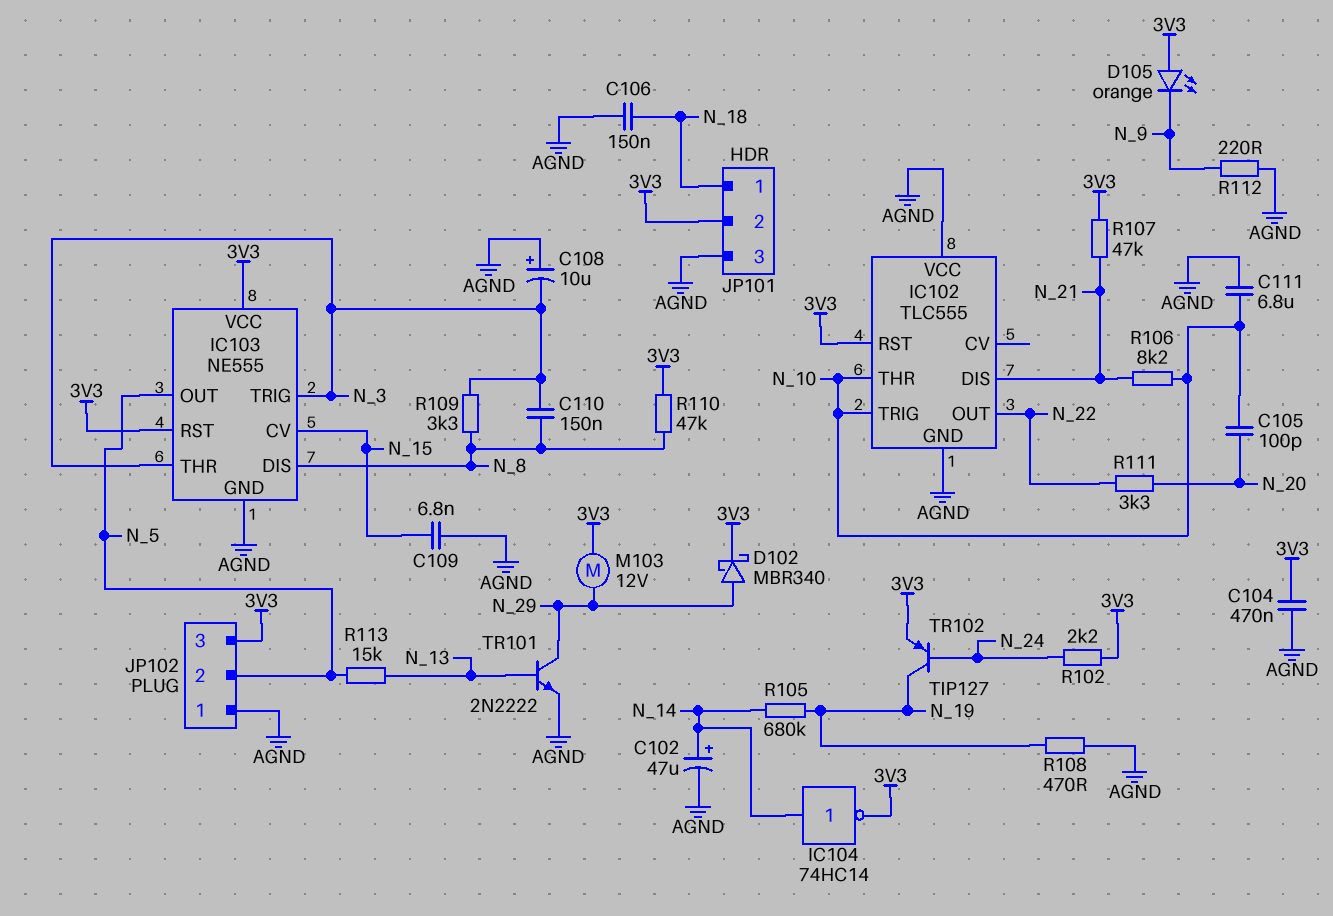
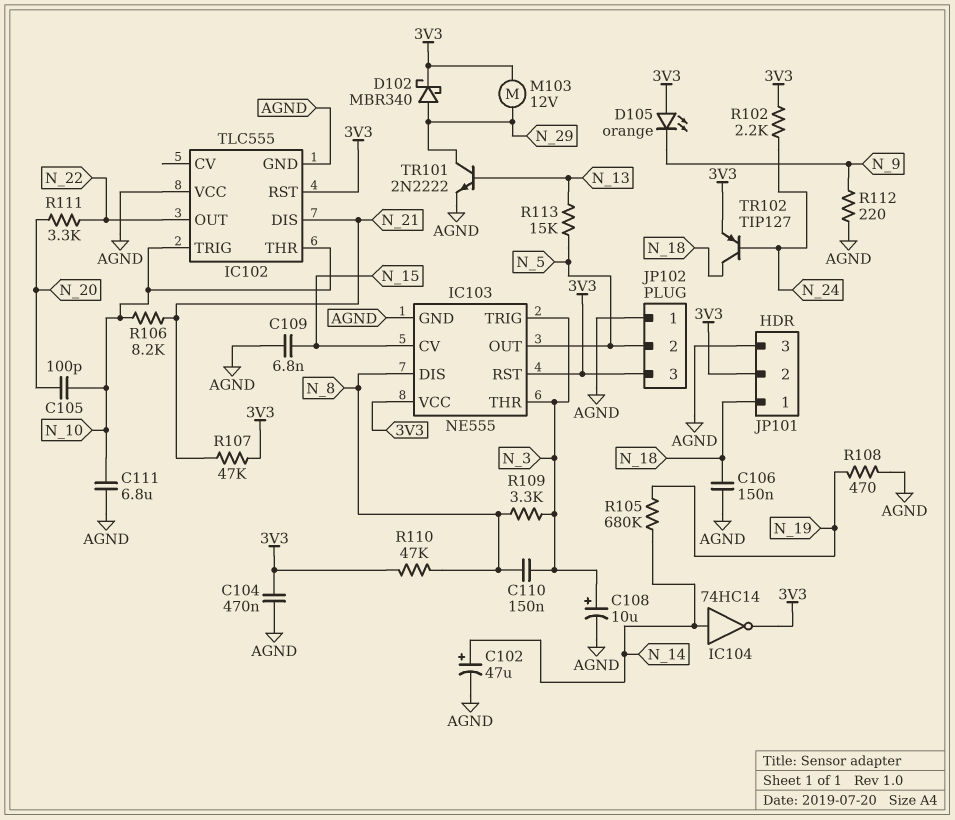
C108: 10uF (plus AGND, minus N_3) -> 10uF (plus N_3, minus AGND)
TR102: PNP TIP127 (B N_24, C N_19, E 3V3) -> PNP TIP127 (B N_24, C N_18, E 3V3)

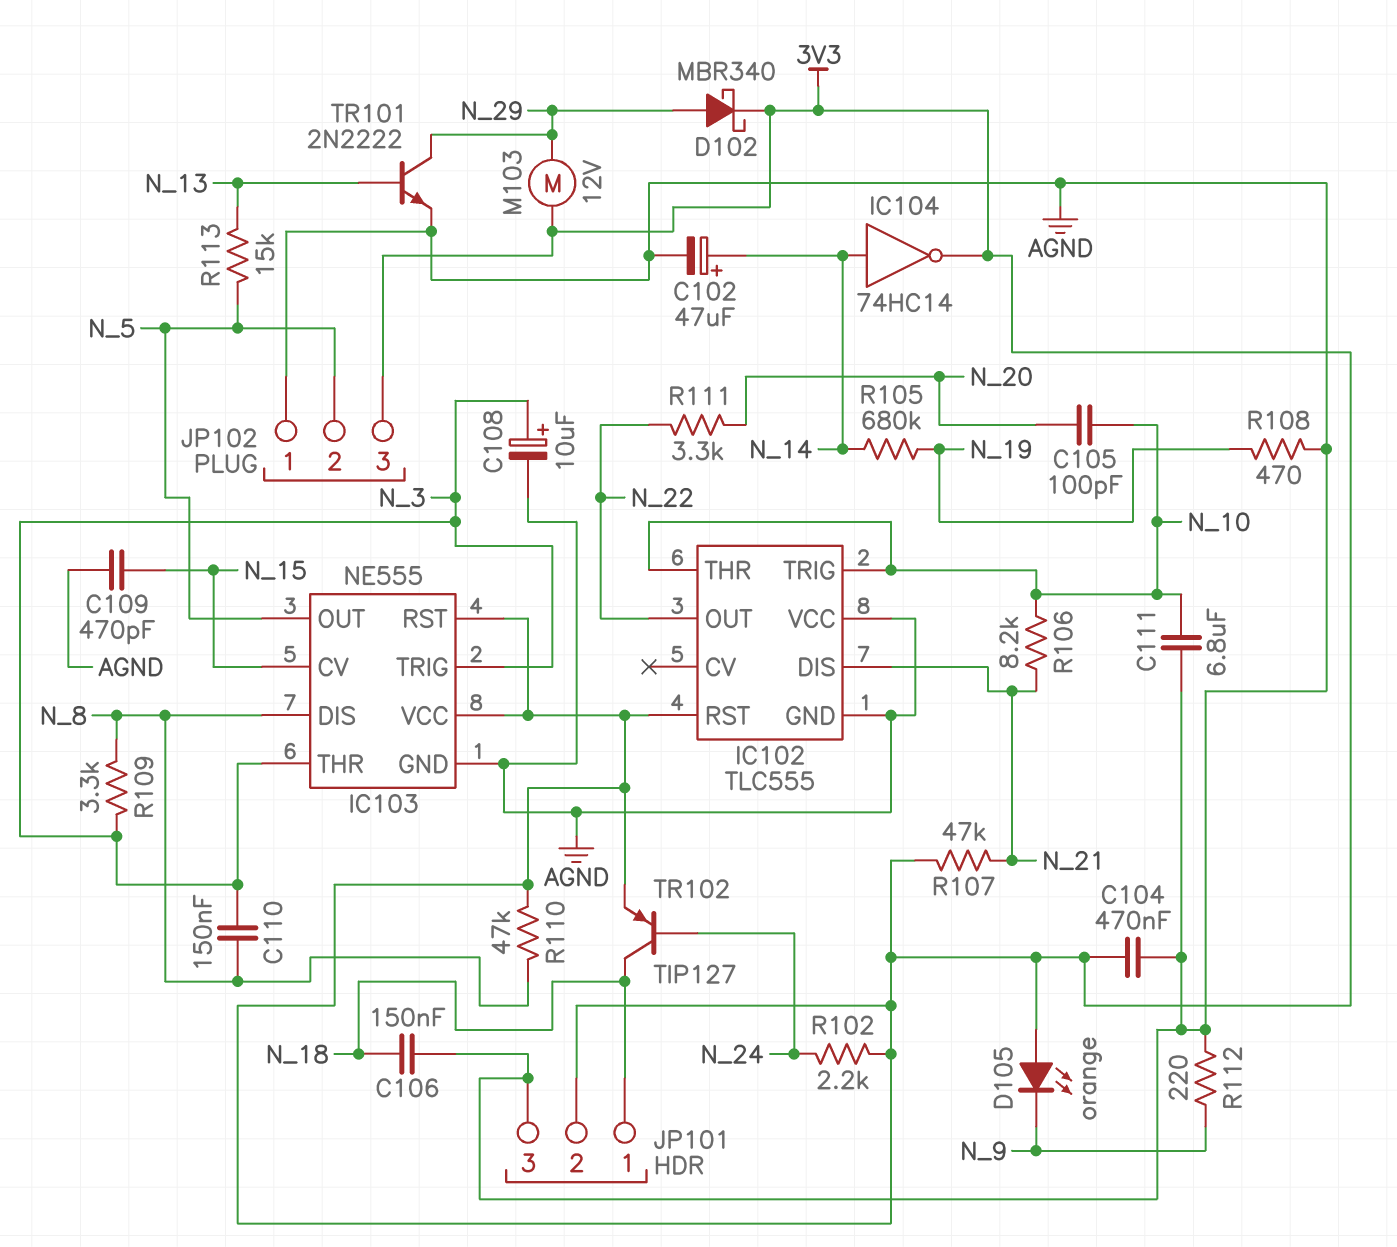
C109: 6.8nF (AGND, N_15) -> 470pF (AGND, N_15)

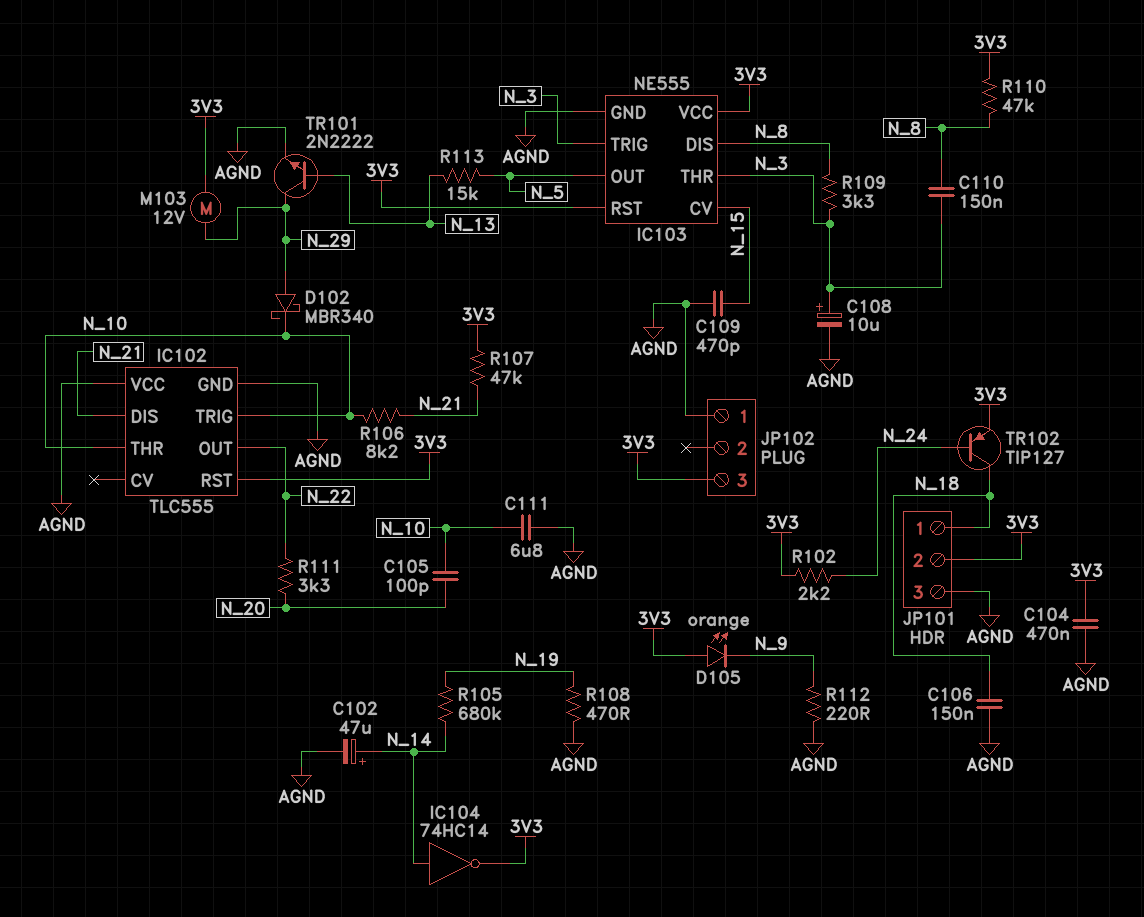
D102: schottky MBR340 (A N_29, K 3V3) -> schottky MBR340 (A N_29, K N_10)
JP102 pin 2: N_5 -> none

